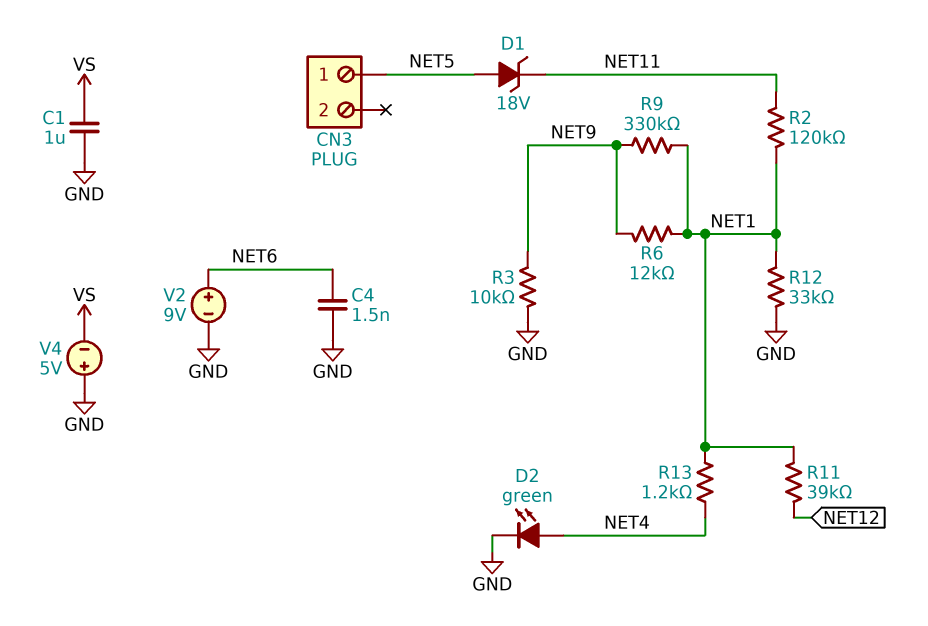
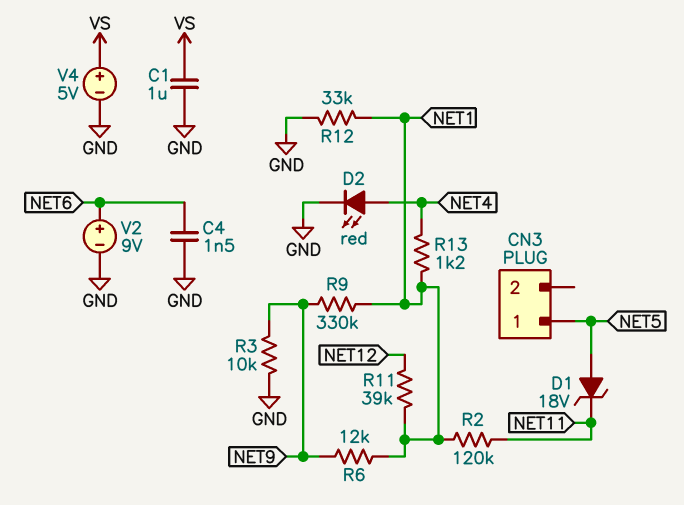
D2: LED green (A NET4, K GND) -> LED red (A NET4, K GND)
V4: 5V (plus GND, minus VS) -> 5V (plus VS, minus GND)

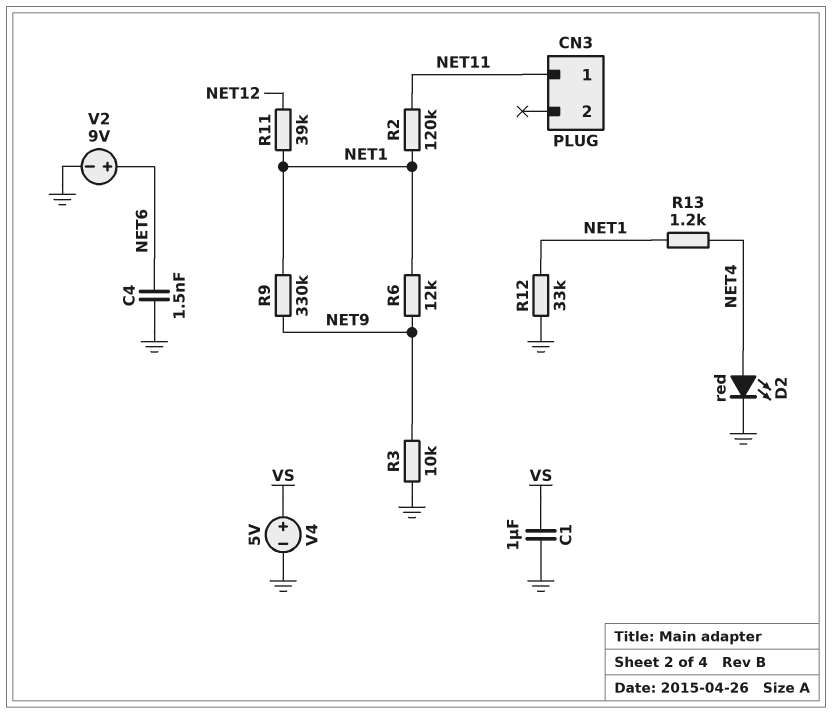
CN3 pin 1: NET5 -> NET11
D1: zener 18V (A NET5, K NET11) -> none

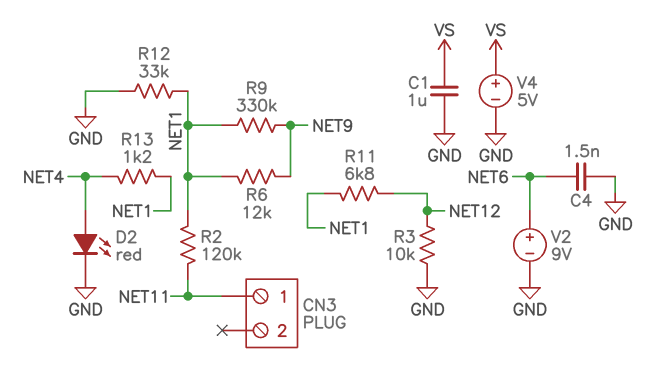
R3: 10k (GND, NET9) -> 10k (GND, NET12)
R11: 39k (NET1, NET12) -> 6.8k (NET1, NET12)

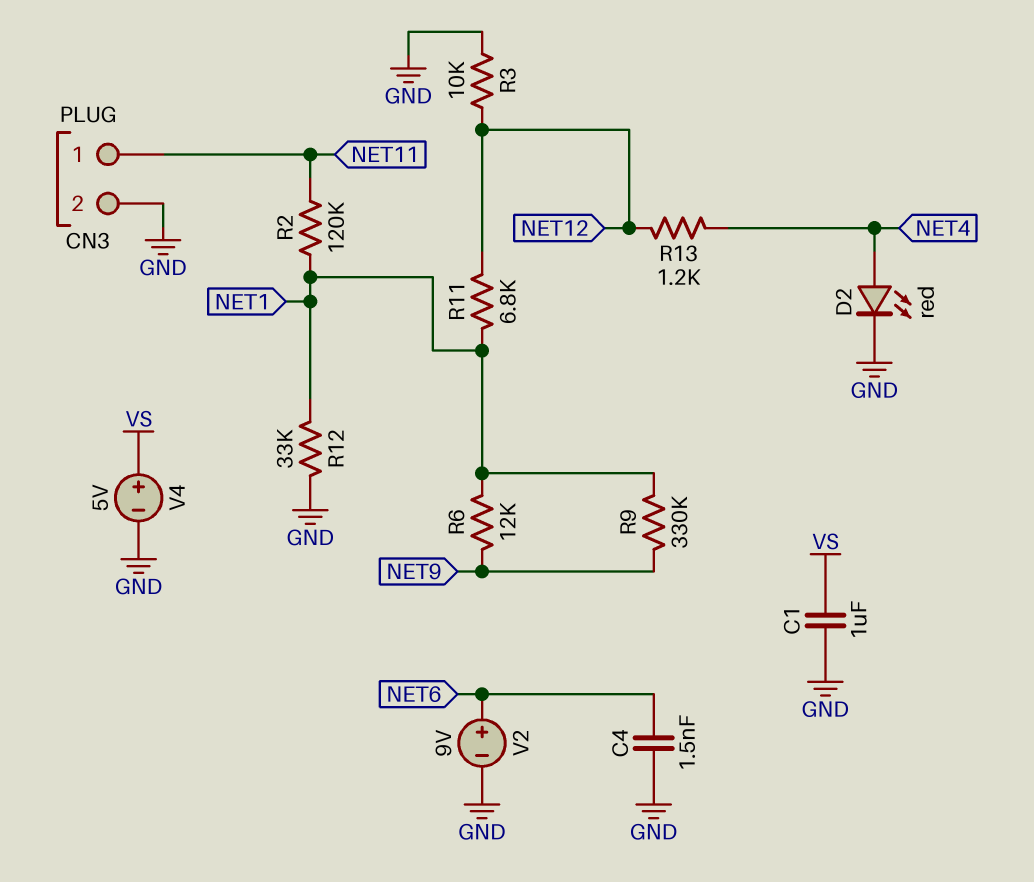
CN3 pin 2: none -> GND
R13: 1.2k (NET1, NET4) -> 1.2k (NET4, NET12)

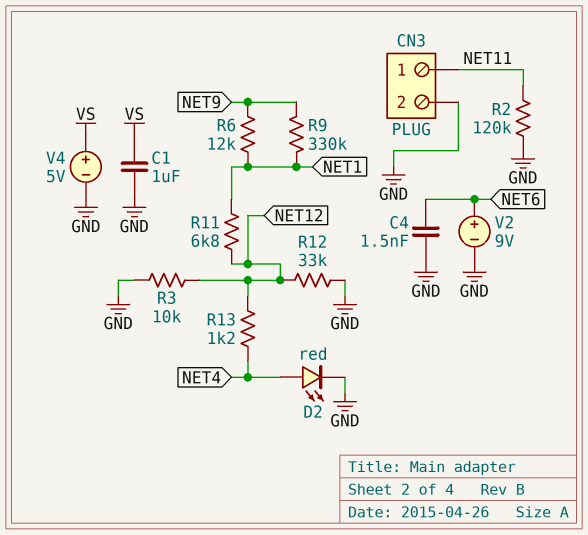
R2: 120k (NET1, NET11) -> 120k (GND, NET11)
R12: 33k (GND, NET1) -> 33k (GND, NET12)

